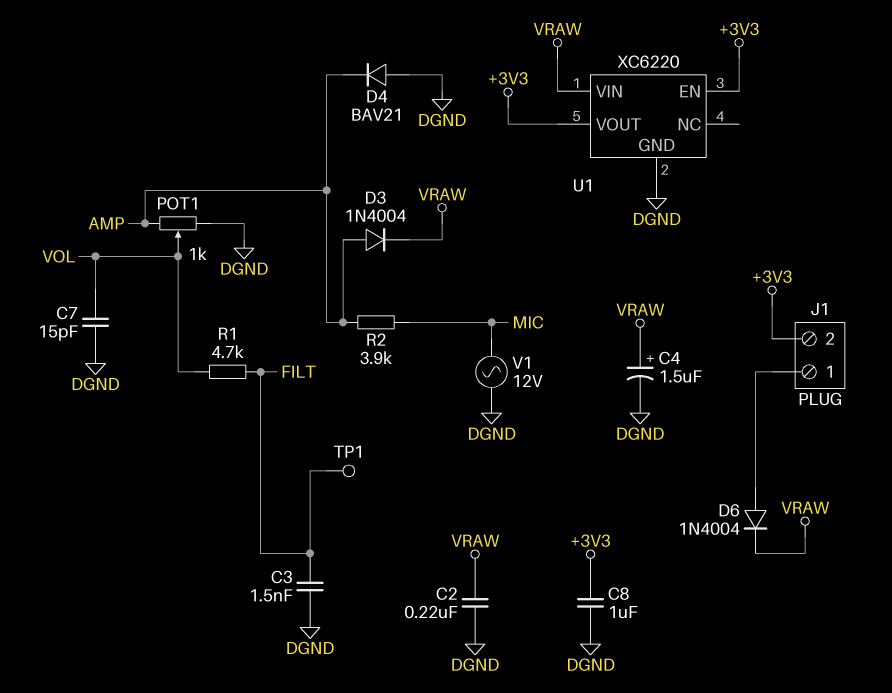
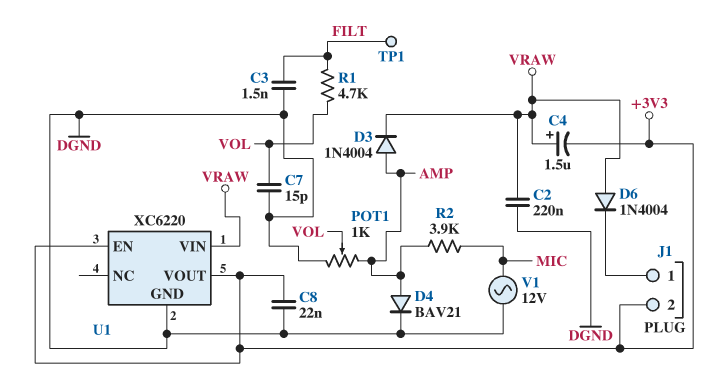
C4: 1.5uF (plus VRAW, minus DGND) -> 1.5uF (plus VRAW, minus +3V3)
C8: 1uF (+3V3, DGND) -> 22nF (+3V3, DGND)
D4: diode BAV21 (A DGND, K AMP) -> diode BAV21 (A AMP, K DGND)
D6: diode 1N4004 (A J1/1, K VRAW) -> diode 1N4004 (A VRAW, K J1/1)

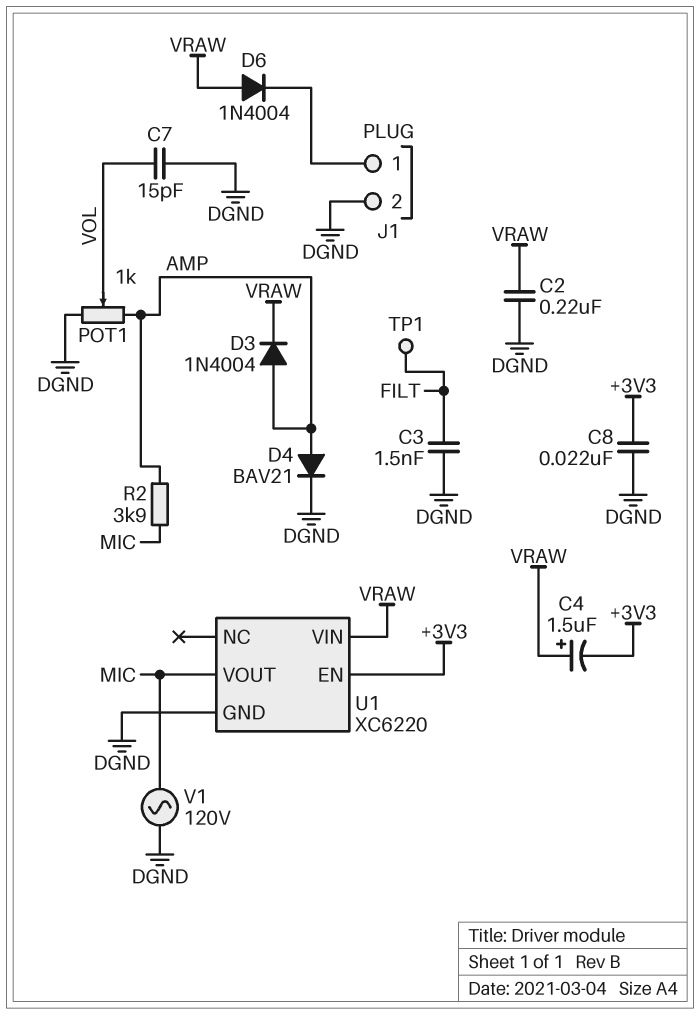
J1 pin 2: +3V3 -> DGND
R1: 4.7k (FILT, VOL) -> none
U1 pin VOUT: +3V3 -> MIC
V1: AC 12V (DGND, MIC) -> AC 120V (DGND, MIC)

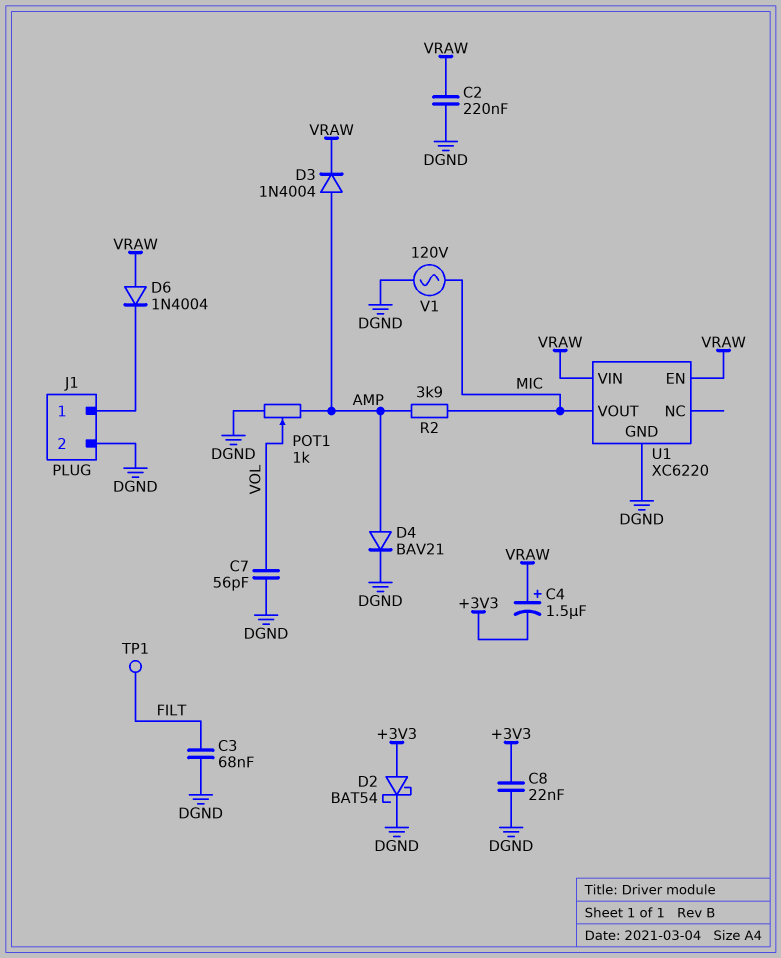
C3: 1.5nF (DGND, FILT) -> 68nF (DGND, FILT)
C7: 15pF (DGND, VOL) -> 56pF (DGND, VOL)
D2: none -> schottky BAT54 (A +3V3, K DGND)
U1 pin EN: +3V3 -> VRAW

